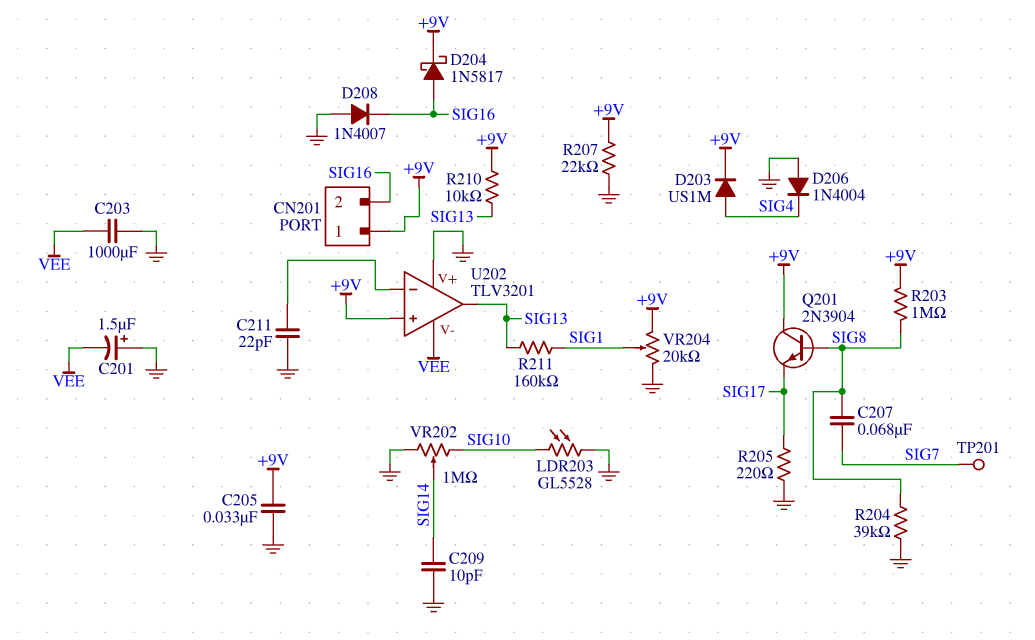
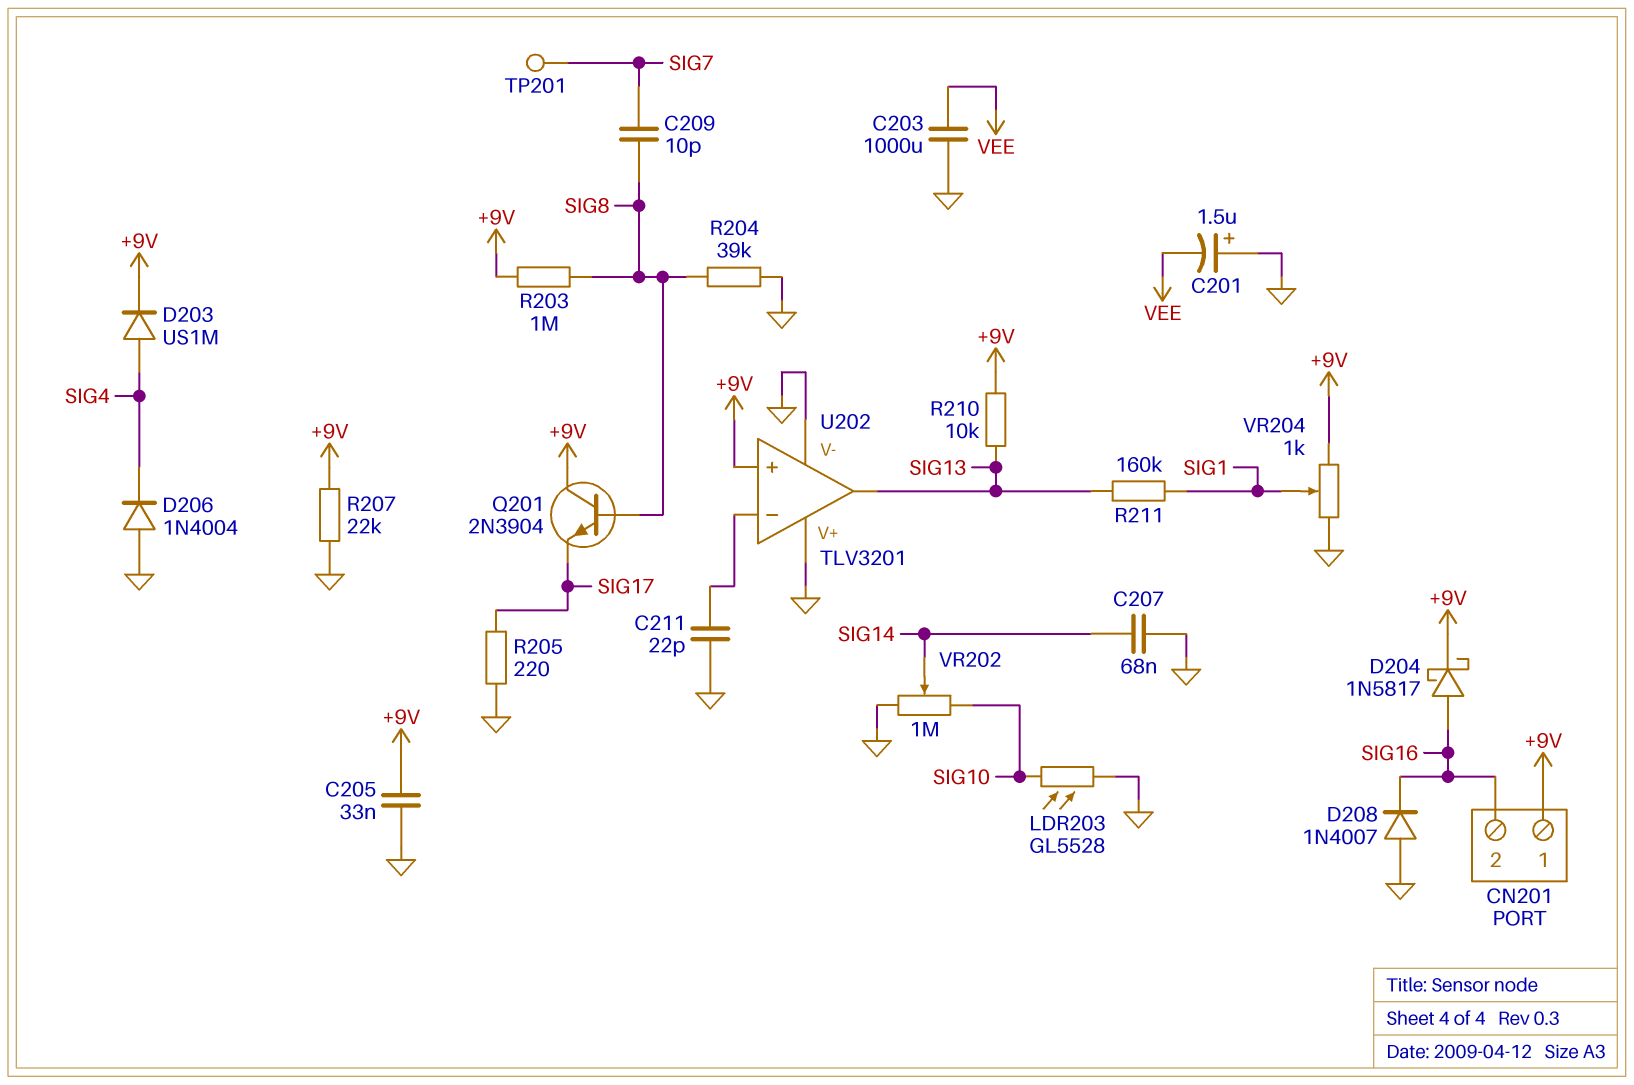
C207: 68nF (SIG7, SIG8) -> 68nF (GND, SIG14)
C209: 10pF (GND, SIG14) -> 10pF (SIG7, SIG8)
U202 pin V-: VEE -> GND
VR204: 20k (+9V, GND, wiper SIG1) -> 1k (+9V, GND, wiper SIG1)

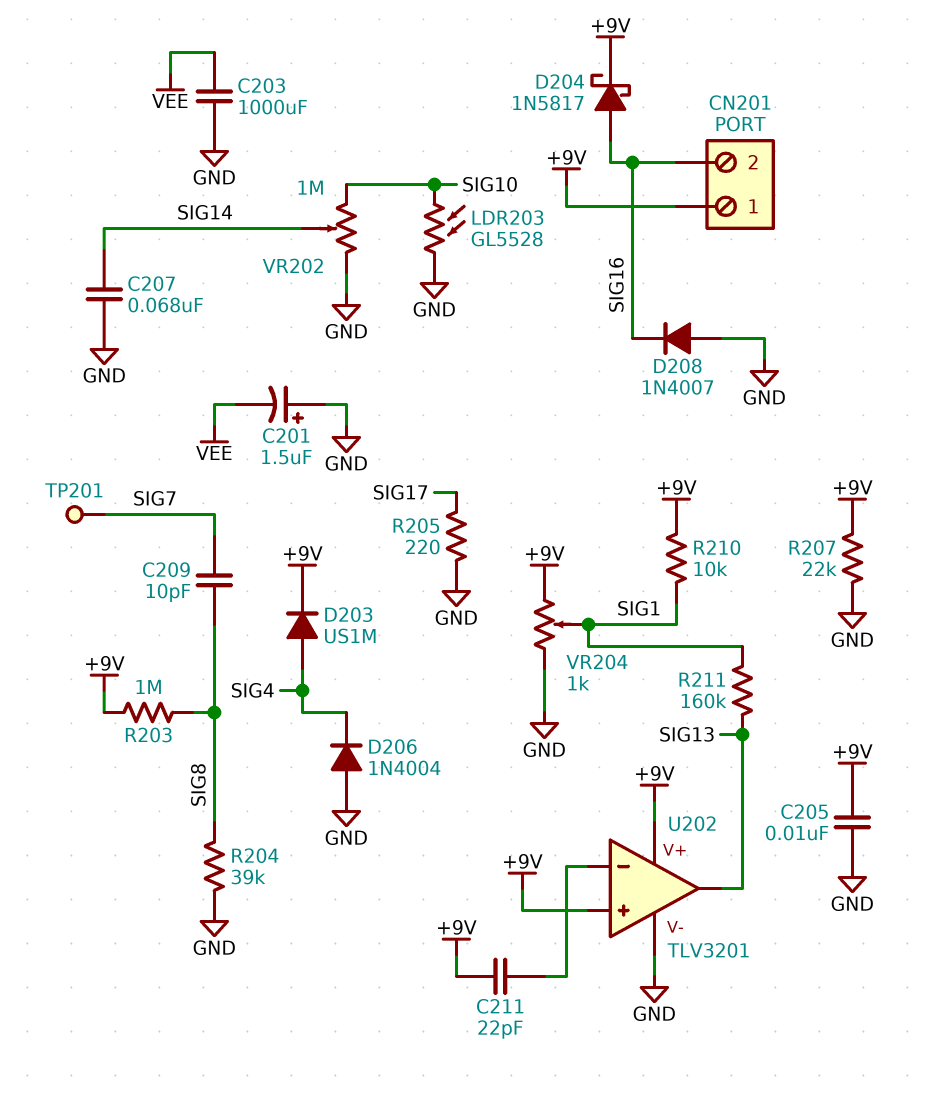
C205: 33nF (+9V, GND) -> 10nF (+9V, GND)
C211: 22pF (GND, U202/in-) -> 22pF (+9V, U202/in-)
Q201: NPN 2N3904 (B SIG8, C +9V, E SIG17) -> none
R210: 10k (+9V, SIG13) -> 10k (+9V, SIG1)
U202 pin V+: GND -> +9V

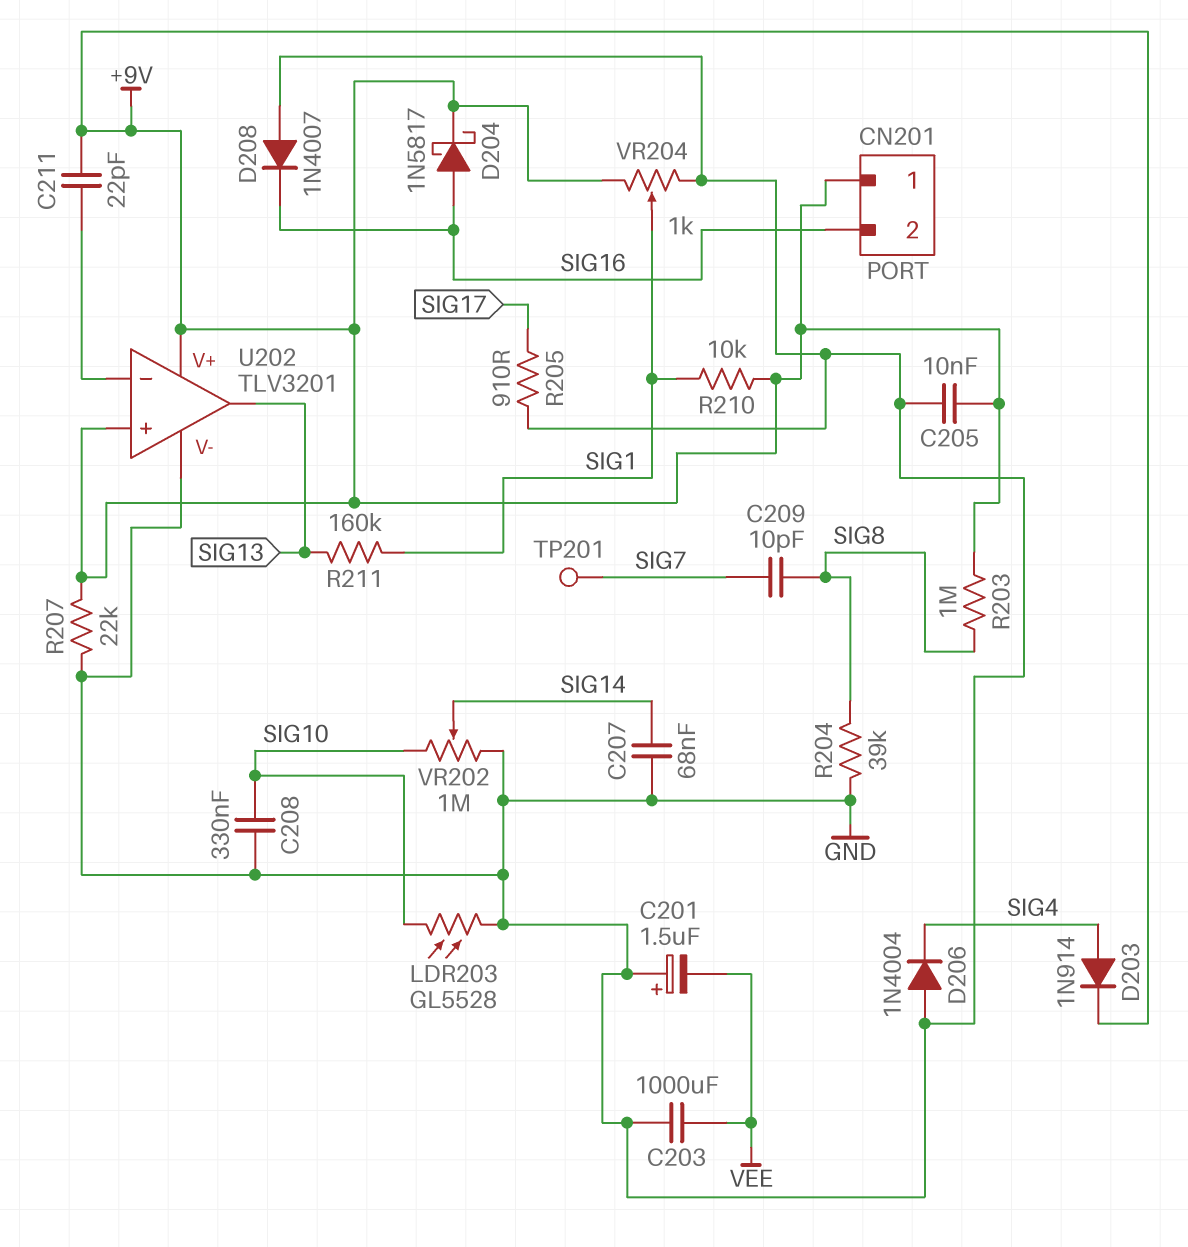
C208: none -> 330nF (GND, SIG10)
D203: diode US1M (A SIG4, K +9V) -> diode 1N914 (A SIG4, K +9V)
R205: 220 (GND, SIG17) -> 910 (GND, SIG17)

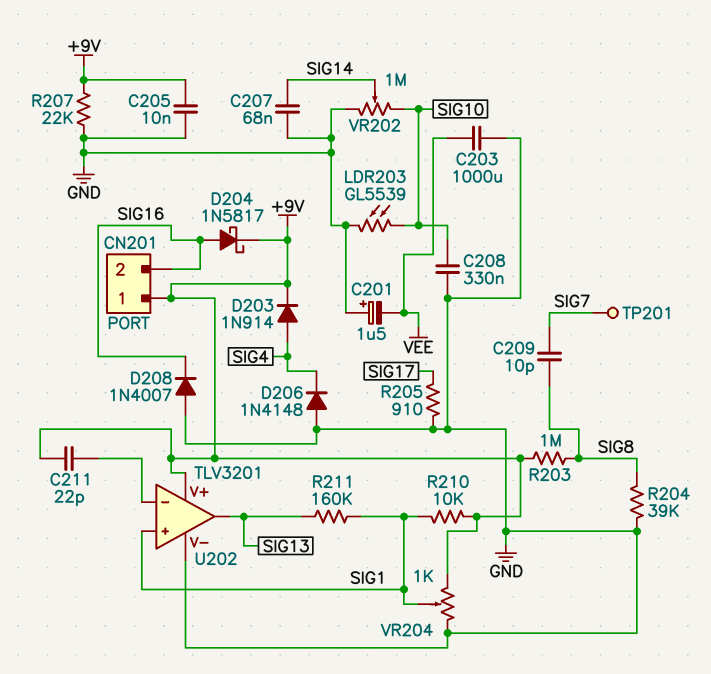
D206: diode 1N4004 (A GND, K SIG4) -> diode 1N4148 (A GND, K SIG4)
LDR203: GL5528 (GND, SIG10) -> GL5539 (GND, SIG10)
U202 pin in+: +9V -> SIG1

